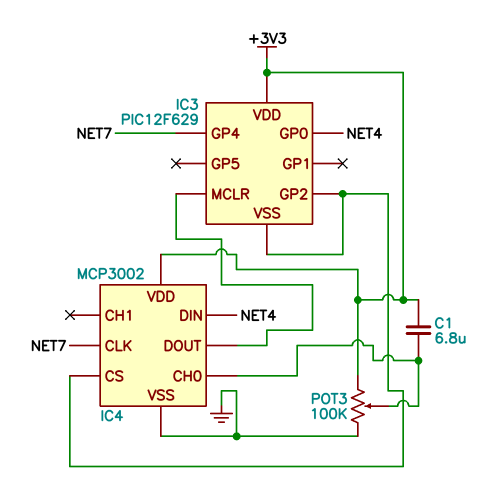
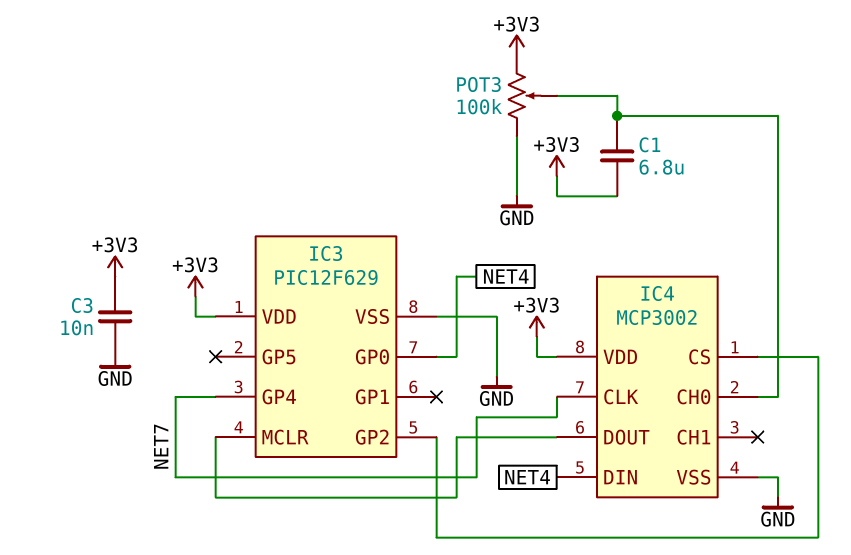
C3: none -> 10nF (+3V3, GND)
IC3 pin VSS: IC3/GP2 -> GND

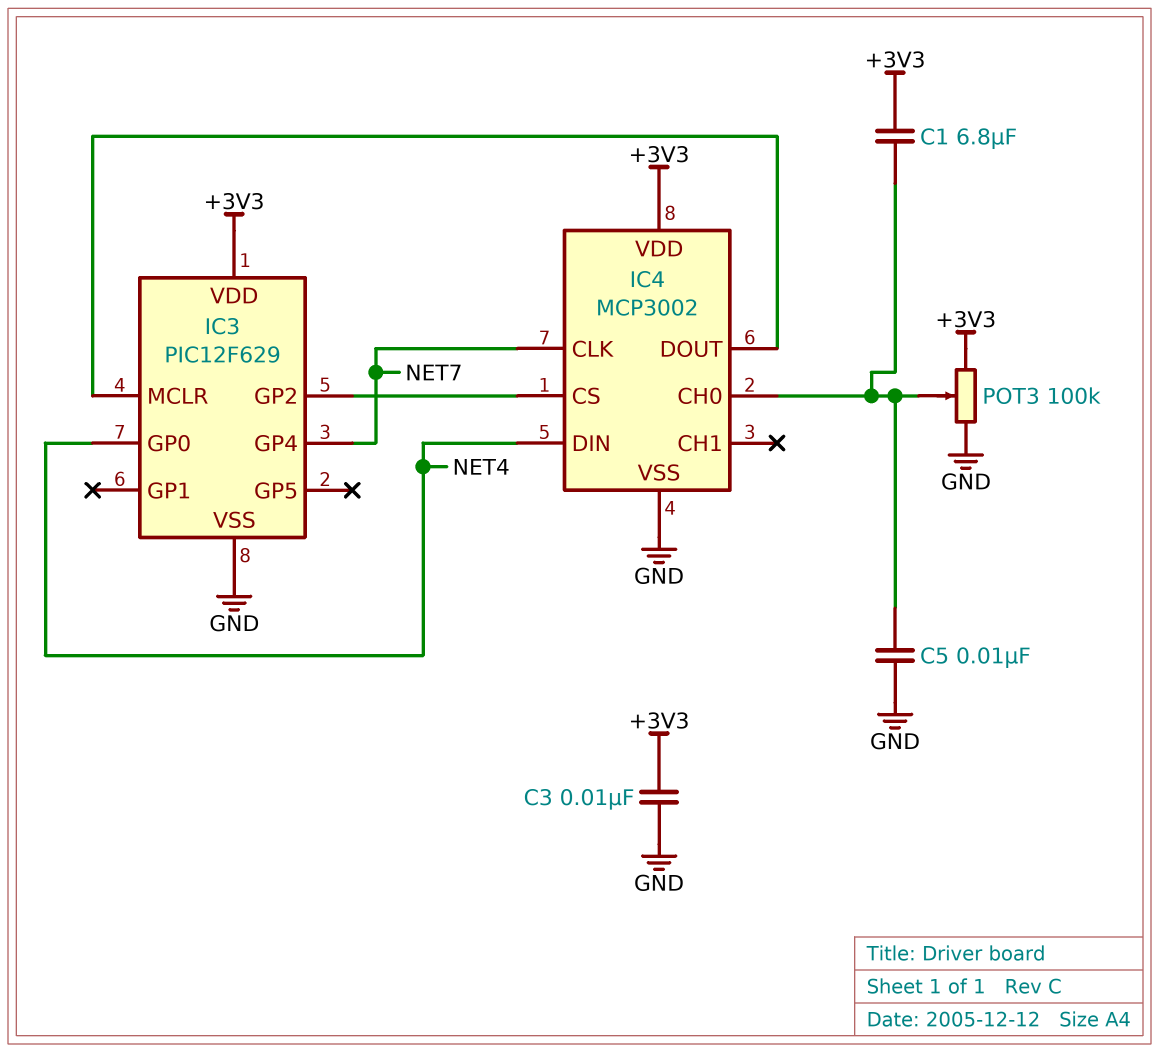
C5: none -> 10nF (GND, IC4/CH0)

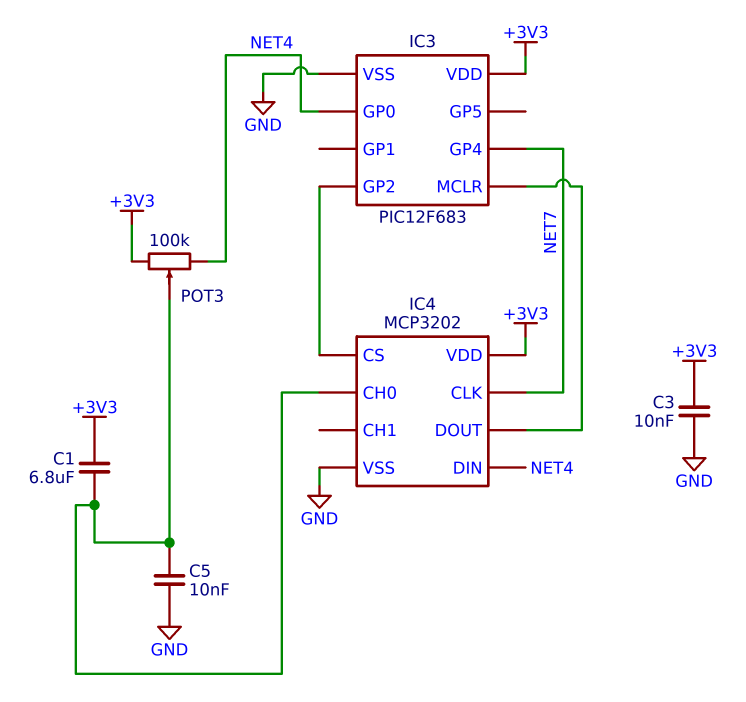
IC3: PIC12F629 -> PIC12F683
IC4: MCP3002 -> MCP3202
POT3: 100k (+3V3, GND, wiper IC4/CH0) -> 100k (+3V3, NET4, wiper IC4/CH0)

